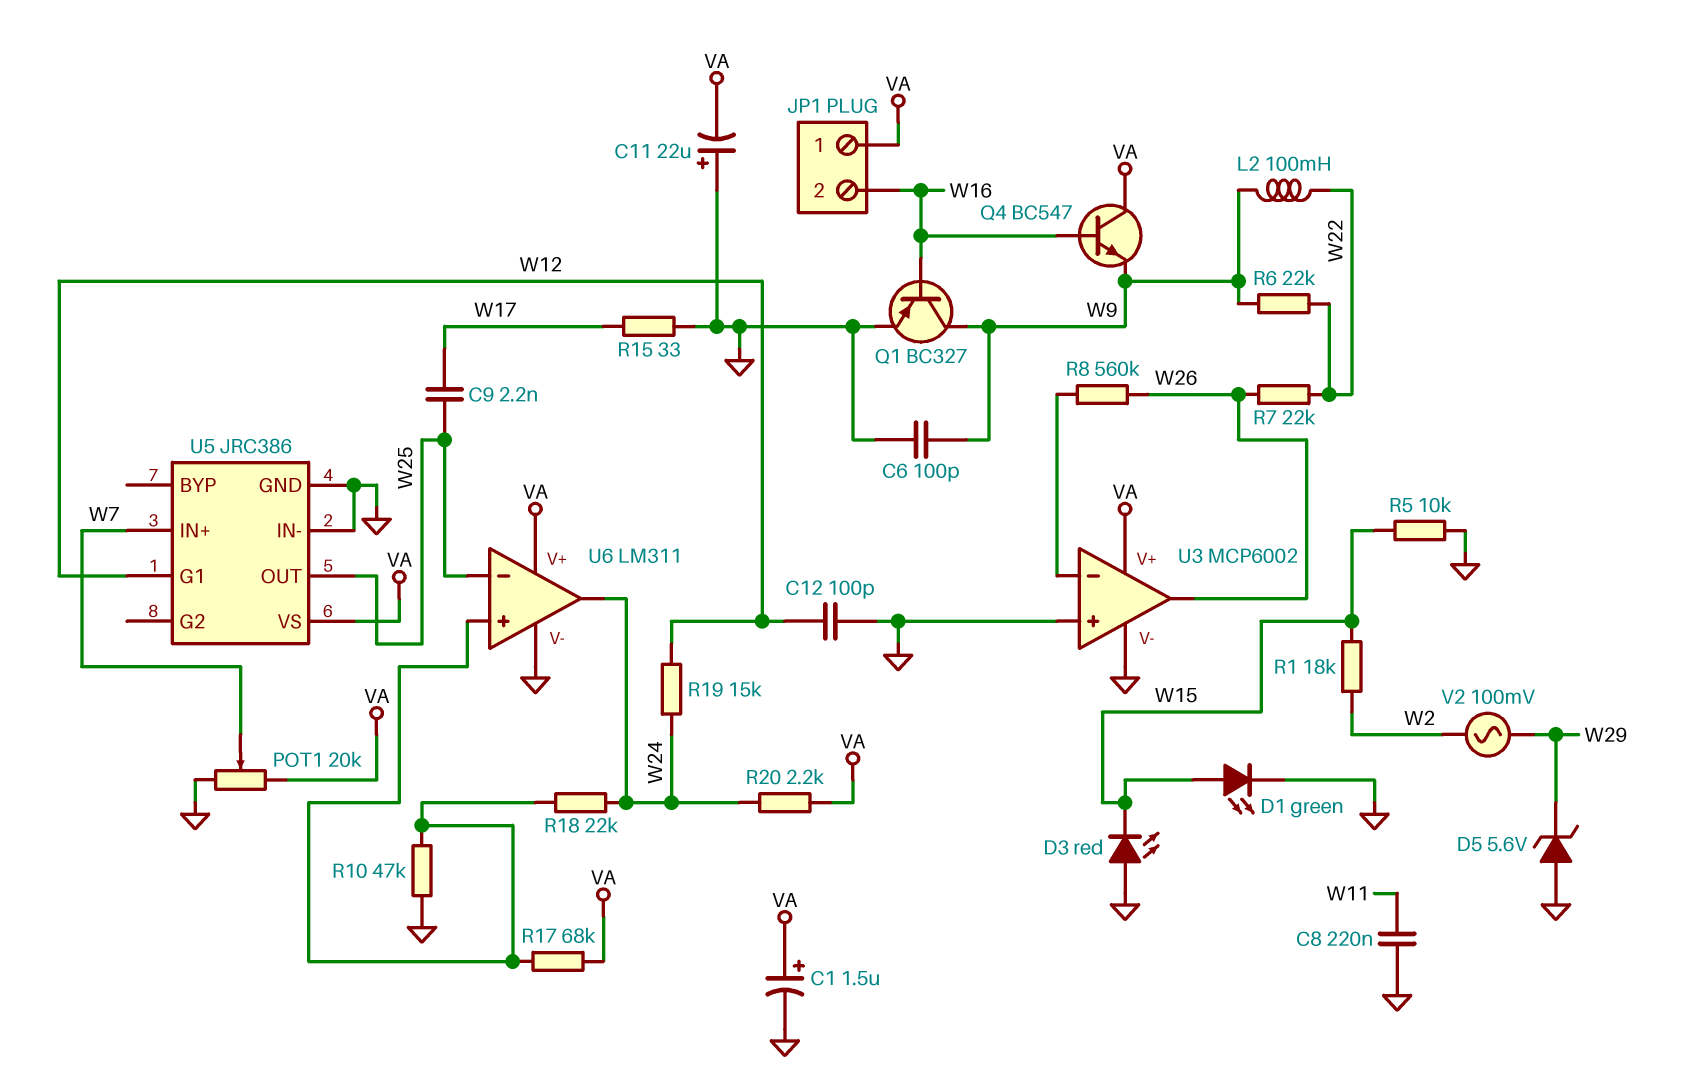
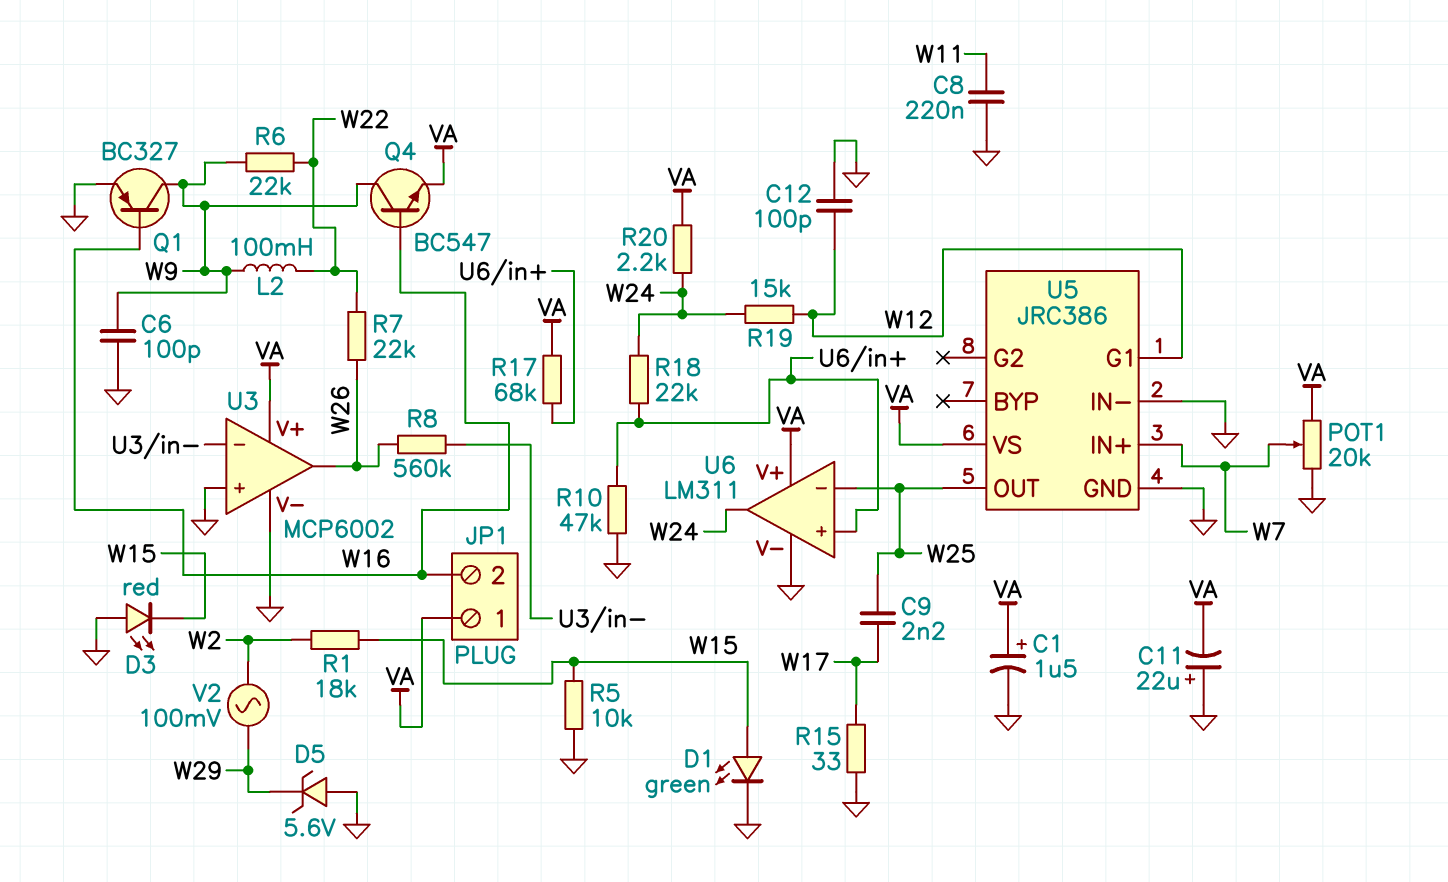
Q4: NPN BC547 (B W16, C VA, E W9) -> NPN BC547 (B W16, C W9, E VA)

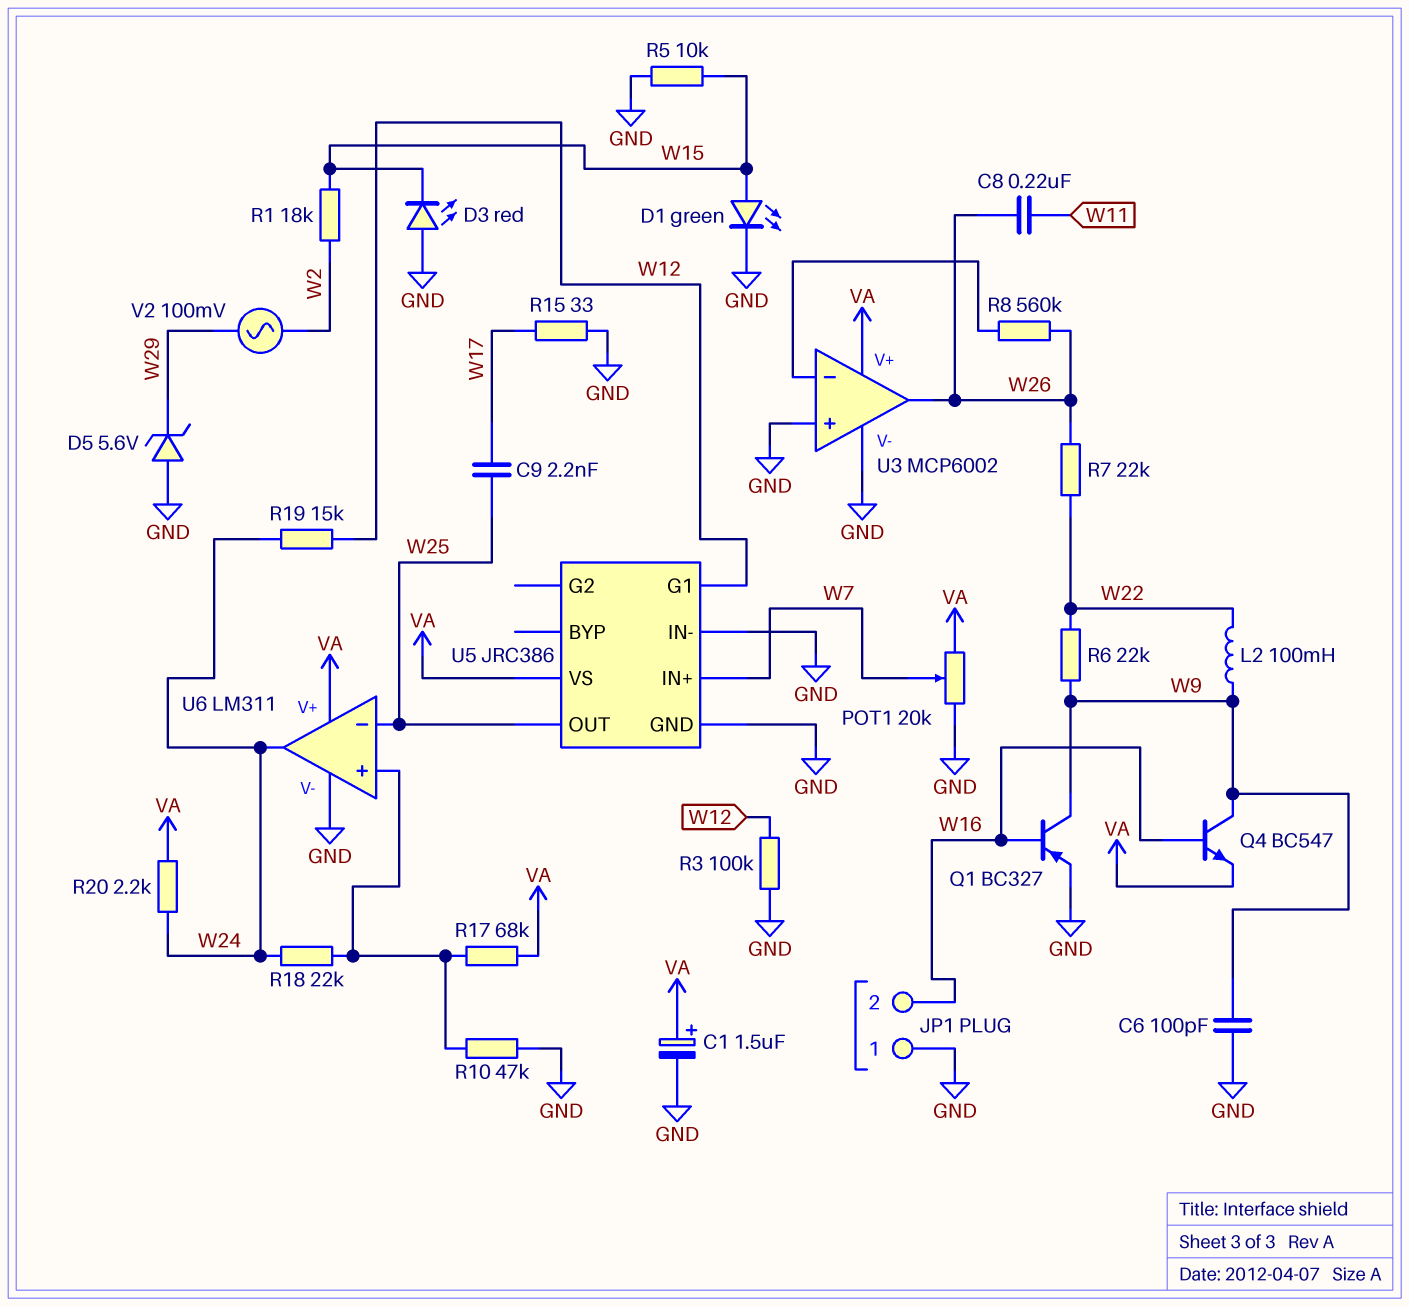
C8: 220nF (GND, W11) -> 220nF (W11, W26)
C11: 22uF (plus GND, minus VA) -> none
C12: 100pF (GND, W12) -> none
JP1 pin 1: VA -> GND
R3: none -> 100k (GND, W12)

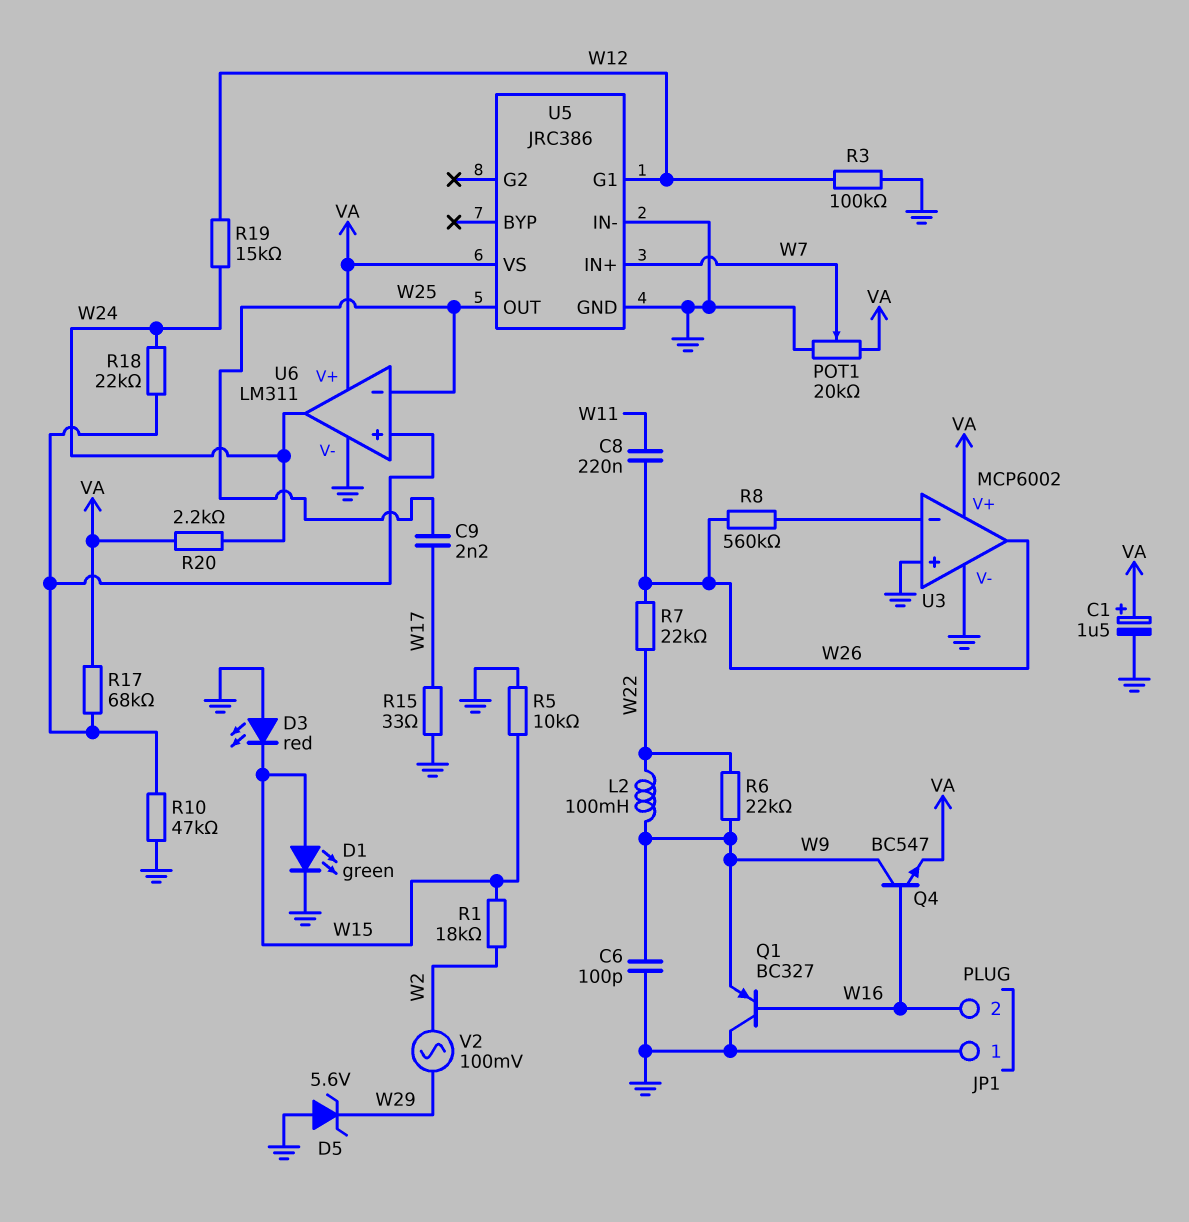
Q1: PNP BC327 (B W16, C W9, E GND) -> PNP BC327 (B W16, C GND, E W9)

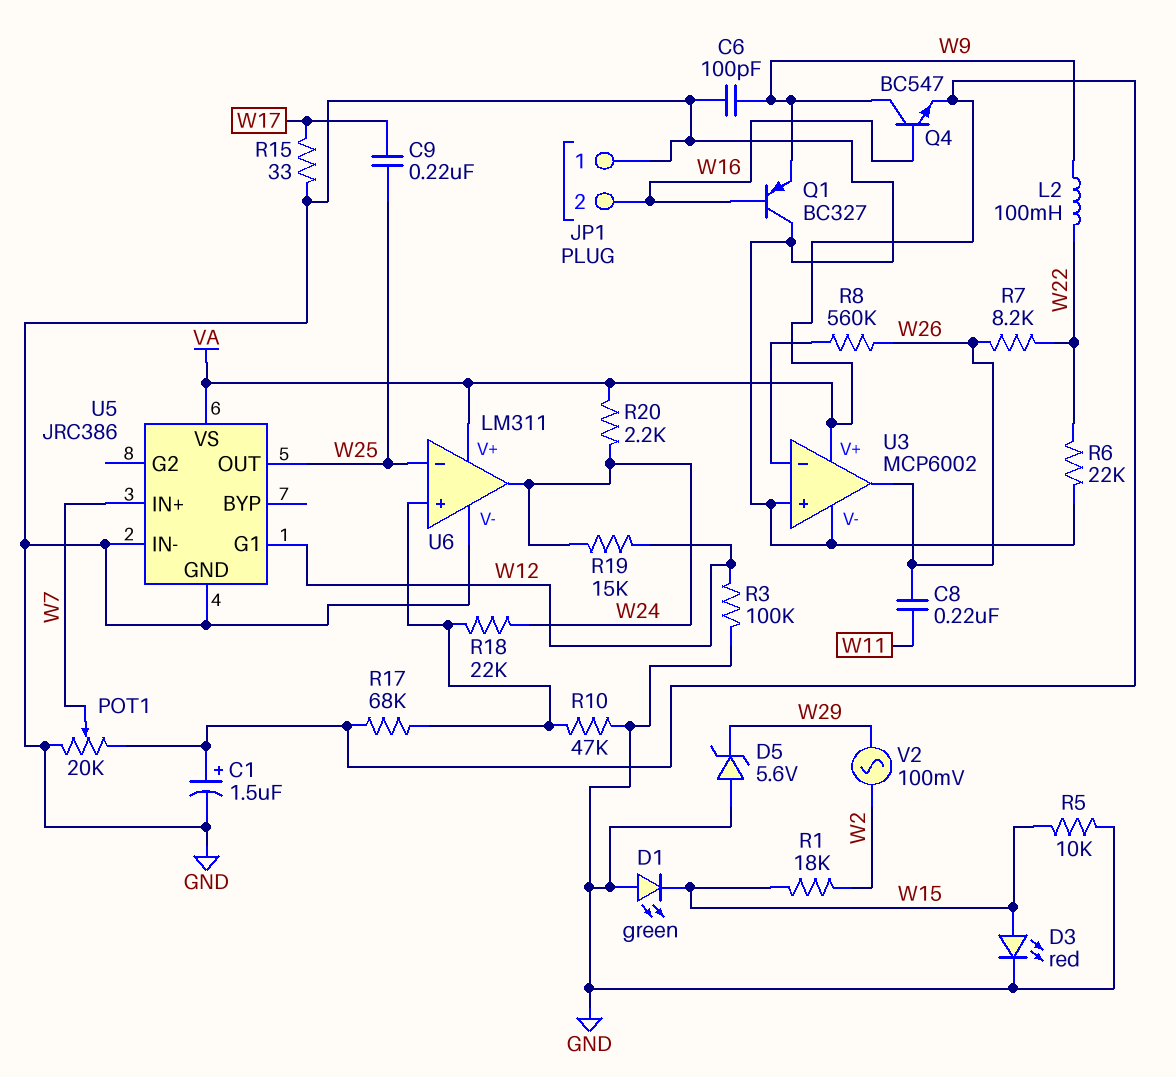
C9: 2.2nF (W17, W25) -> 220nF (W17, W25)
D1: LED green (A W15, K GND) -> LED green (A GND, K W15)
D3: LED red (A GND, K W15) -> LED red (A W15, K GND)
R6: 22k (W9, W22) -> 22k (GND, W22)
R7: 22k (W22, W26) -> 8.2k (W22, W26)

